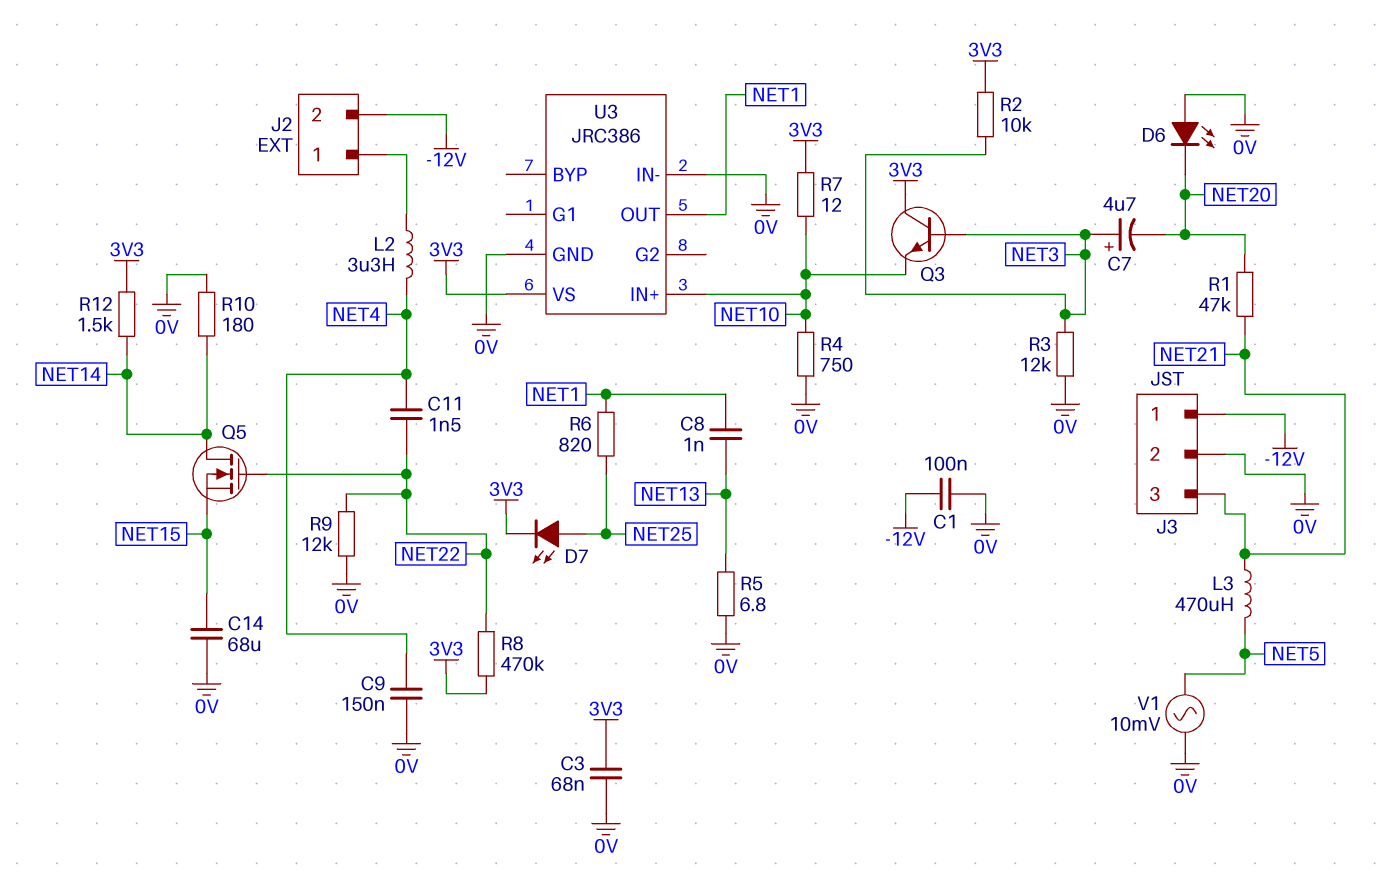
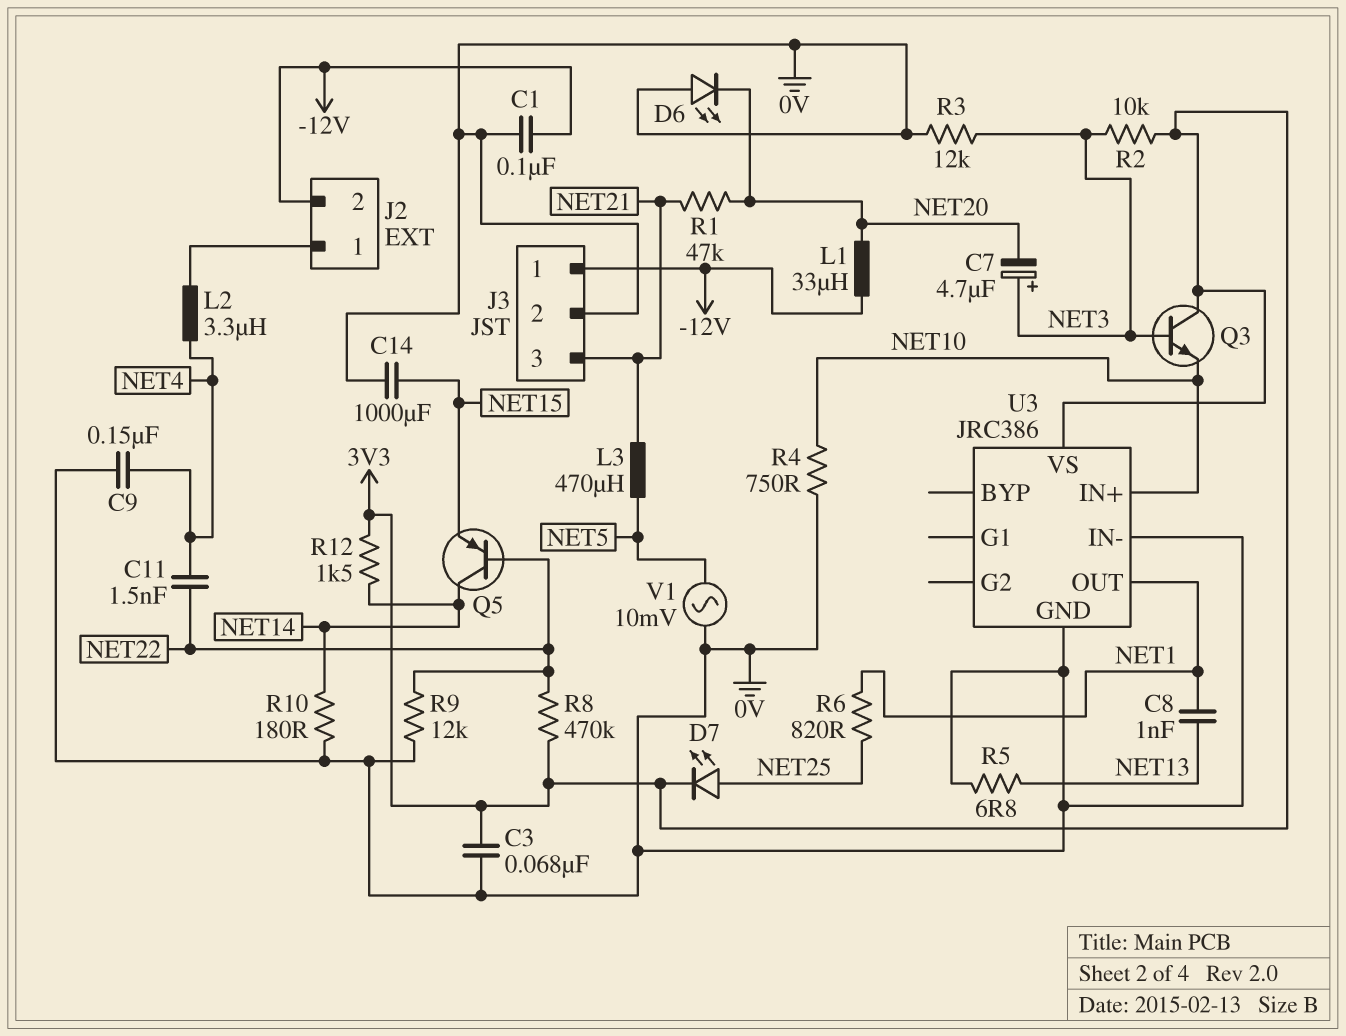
C14: 68uF (0V, NET15) -> 1000uF (0V, NET15)
L1: none -> 33uH (-12V, NET20)
Q5: NMOS (G NET22, D NET14, S NET15) -> PNP (B NET22, C NET14, E NET15)
R7: 12 (3V3, NET10) -> none

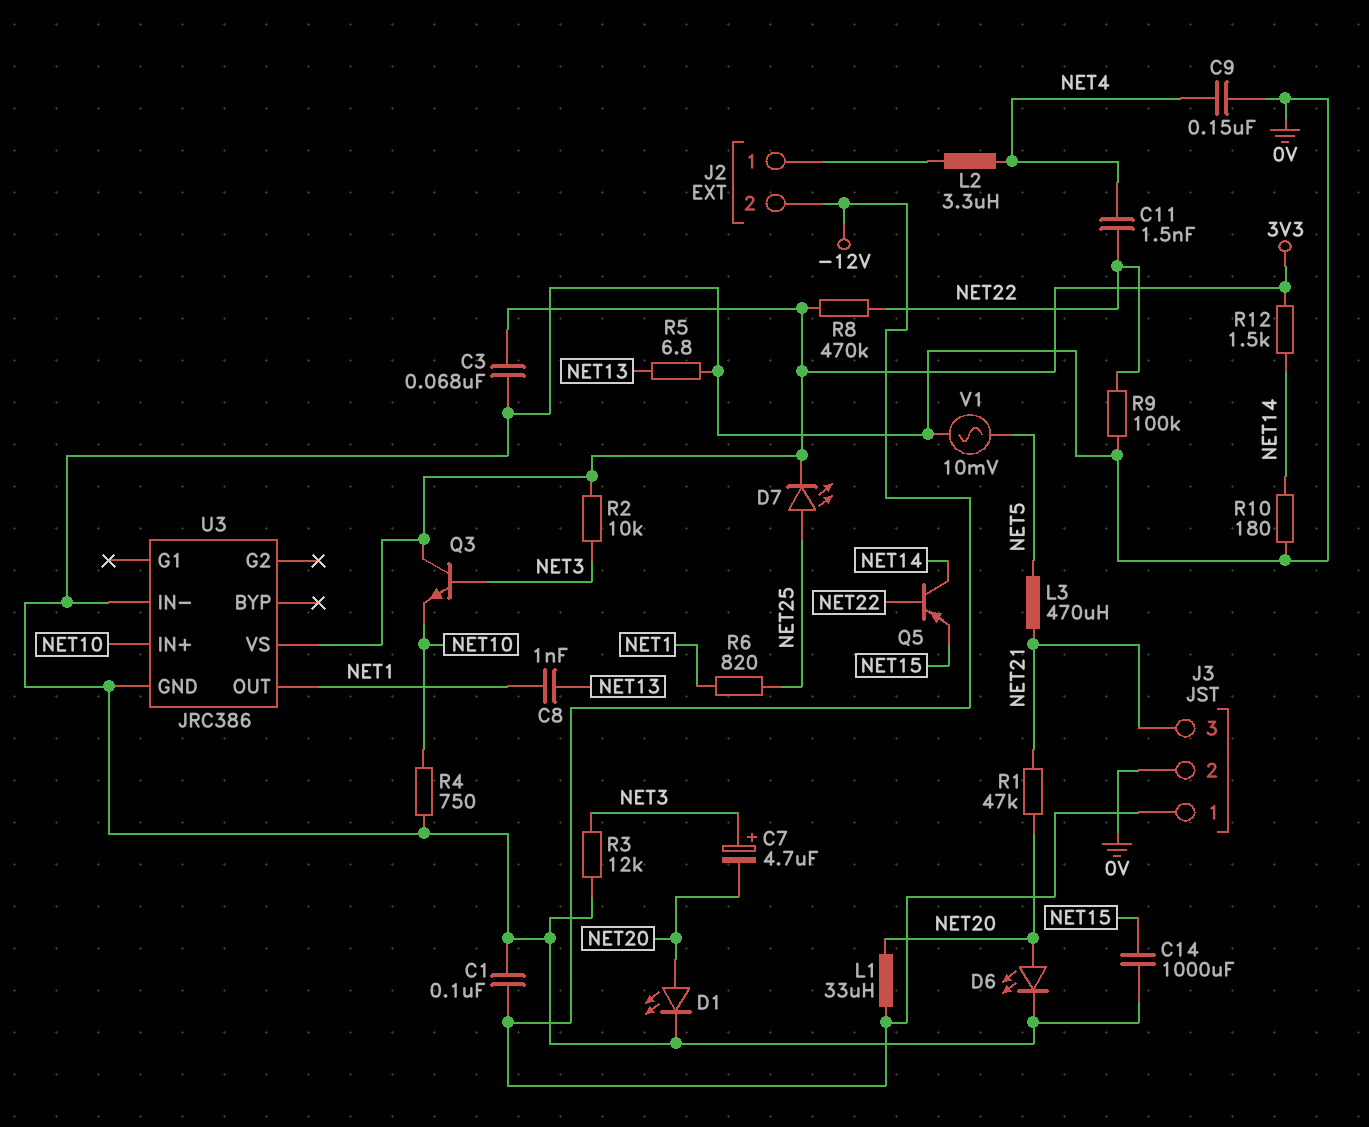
D1: none -> LED (A NET20, K 0V)
D6: LED (A 0V, K NET20) -> LED (A NET20, K 0V)
R9: 12k (0V, NET22) -> 100k (0V, NET22)

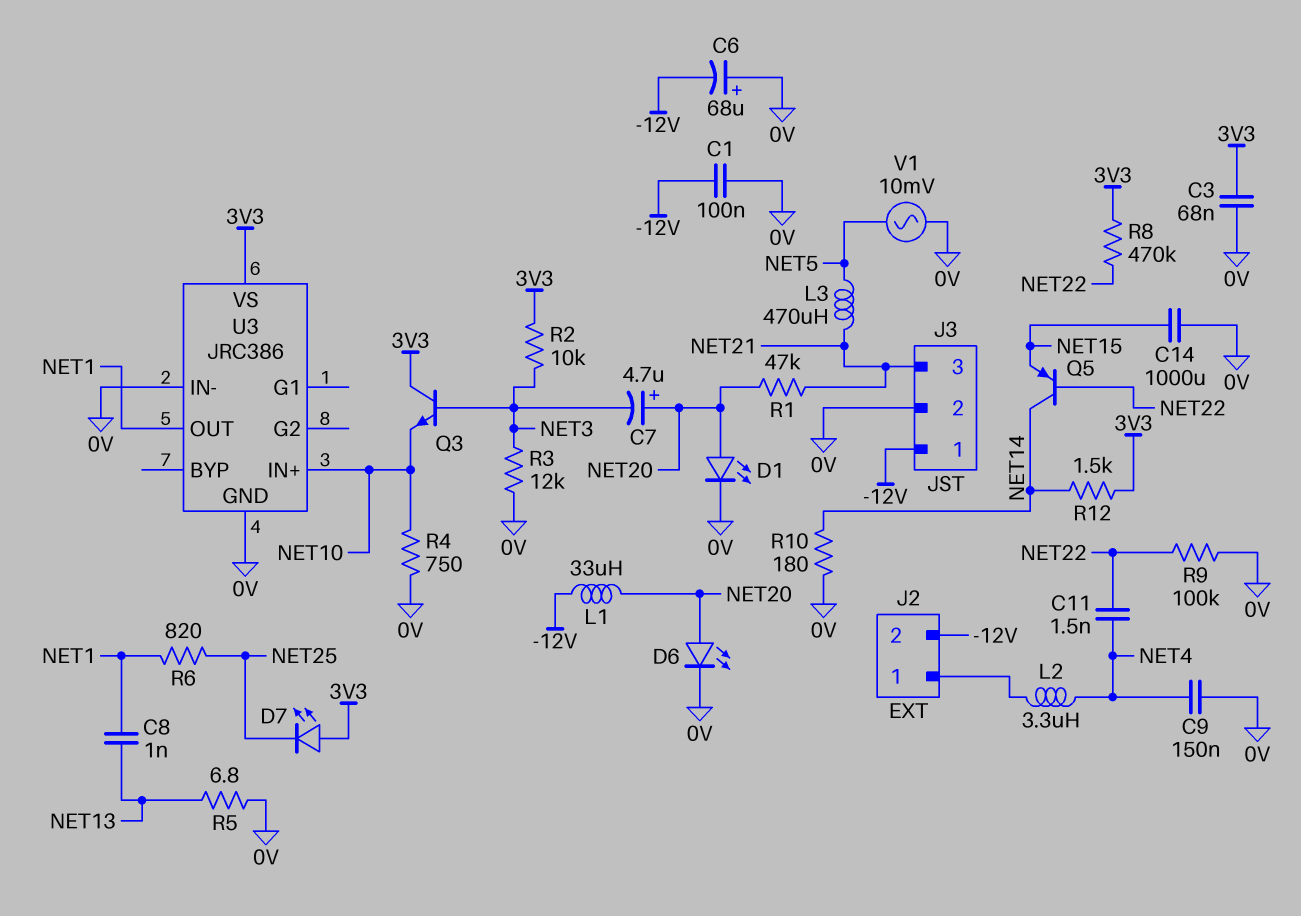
C6: none -> 68uF (plus 0V, minus -12V)
C7: 4.7uF (plus NET3, minus NET20) -> 4.7uF (plus NET20, minus NET3)
D7: LED (A NET25, K 3V3) -> LED (A 3V3, K NET25)

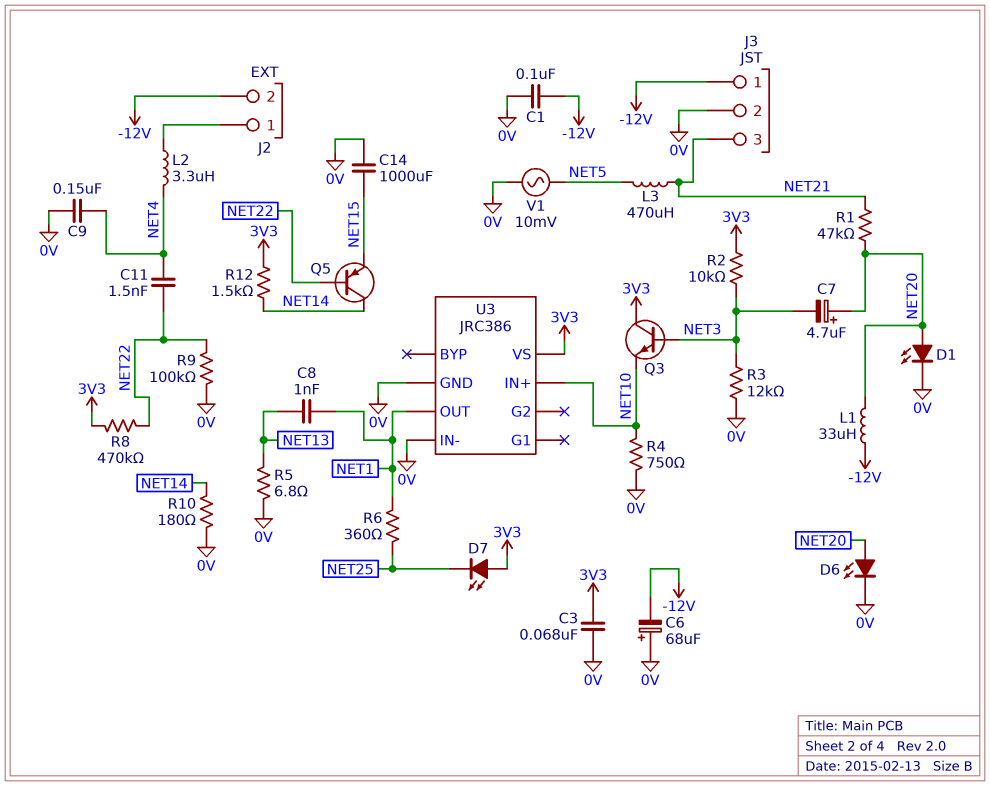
R6: 820 (NET1, NET25) -> 360 (NET1, NET25)

